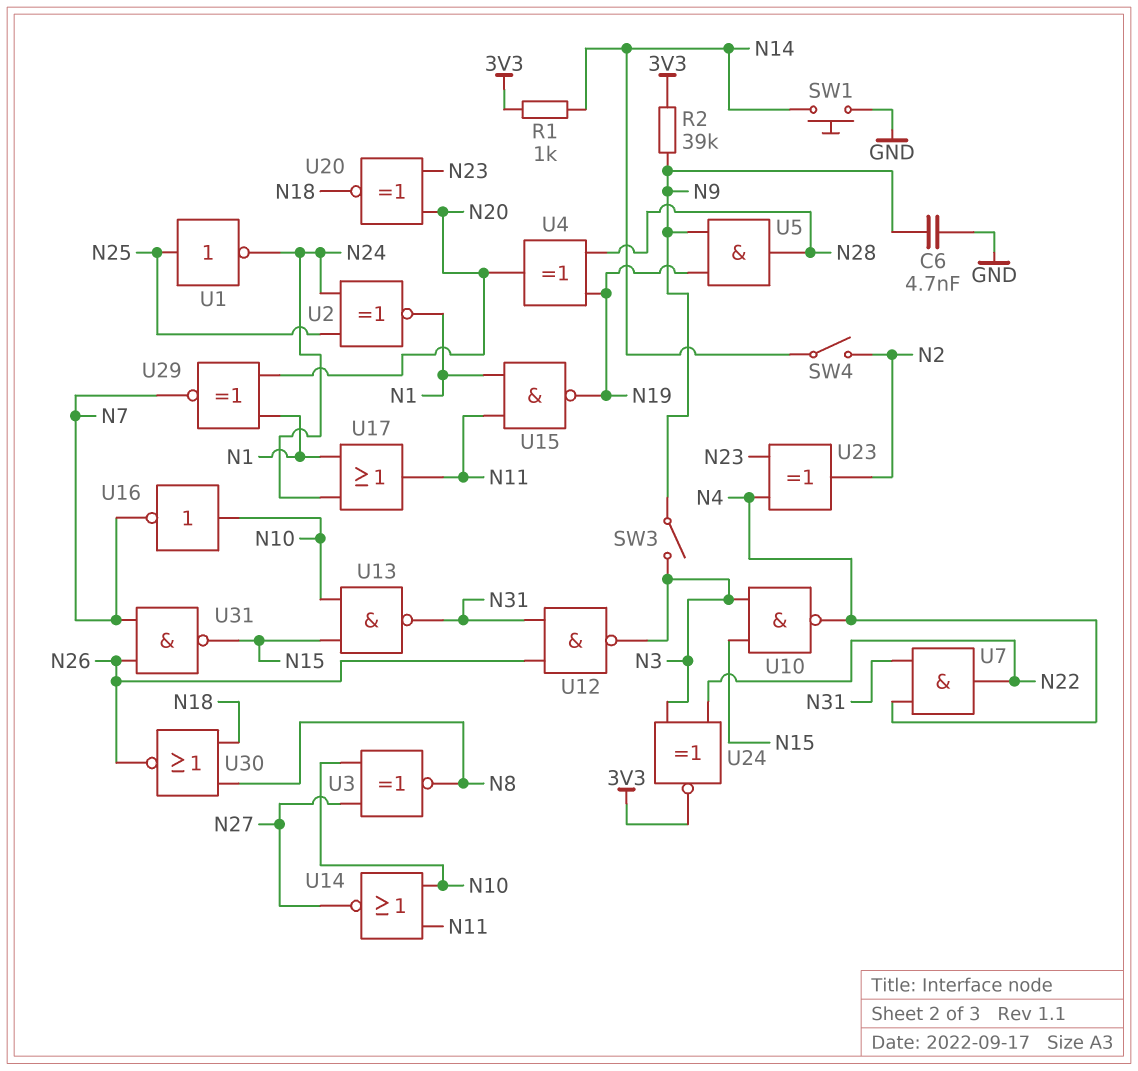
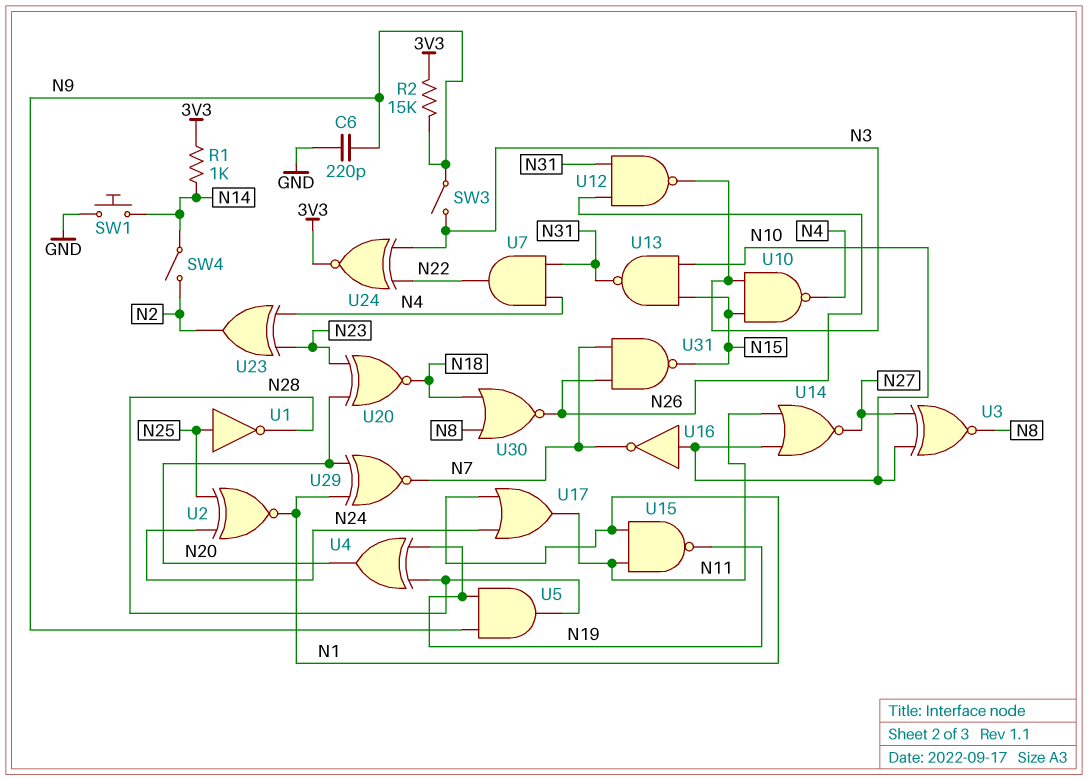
C6: 4.7nF (GND, N9) -> 220pF (GND, N9)
R2: 39k (3V3, N9) -> 15k (3V3, N9)
U1: NOT (in N25, out N24) -> NOT (in N25, out N28)

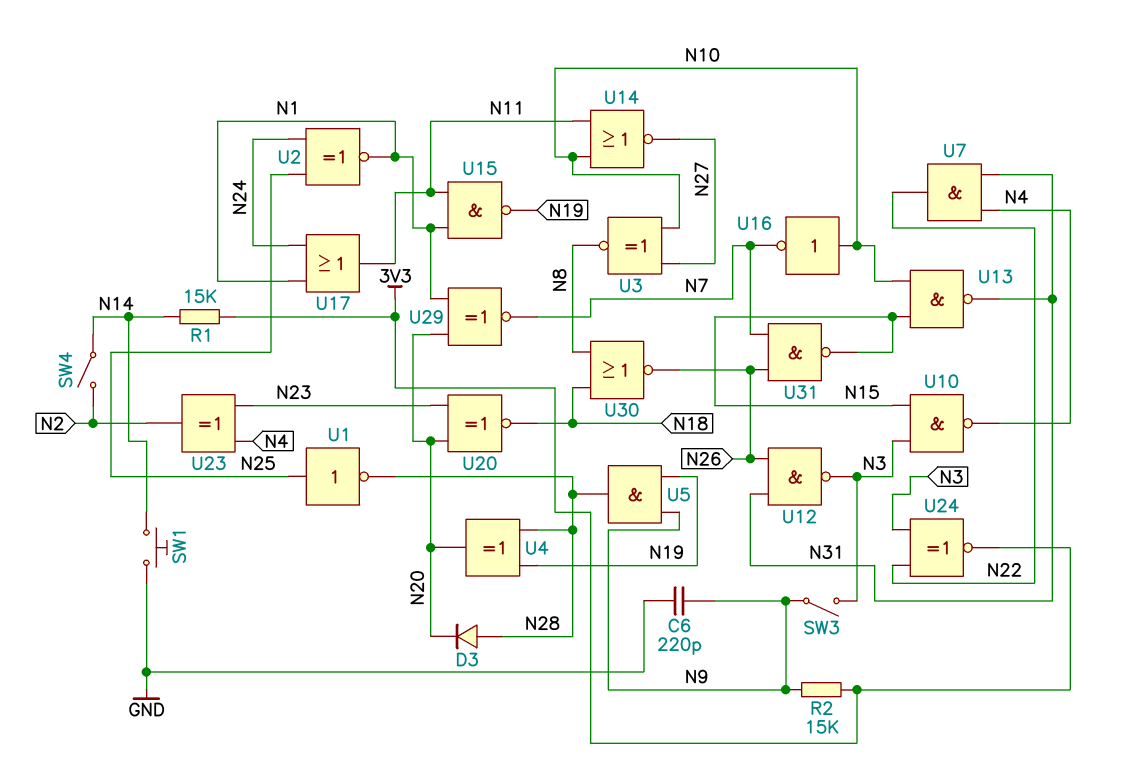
D3: none -> diode (A N28, K N20)
R1: 1k (3V3, N14) -> 15k (3V3, N14)

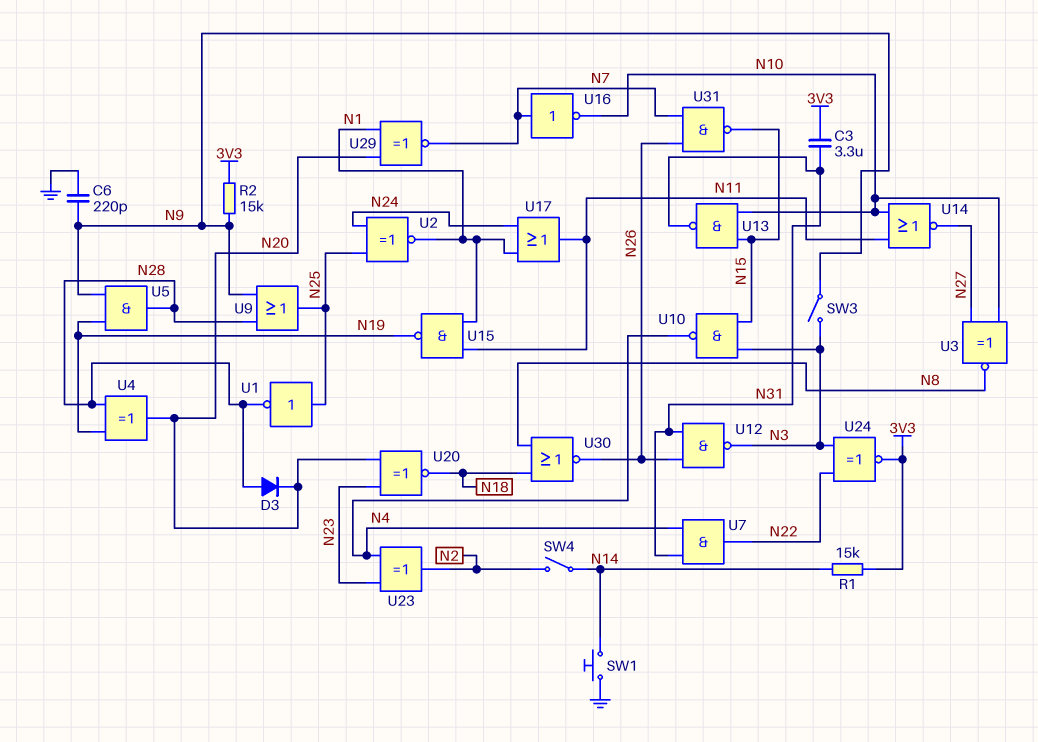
C3: none -> 3.3uF (3V3, N31)
U9: none -> OR (in N9, in N28, out N25)
U16: NOT (in N10, out N7) -> NOT (in N7, out N10)

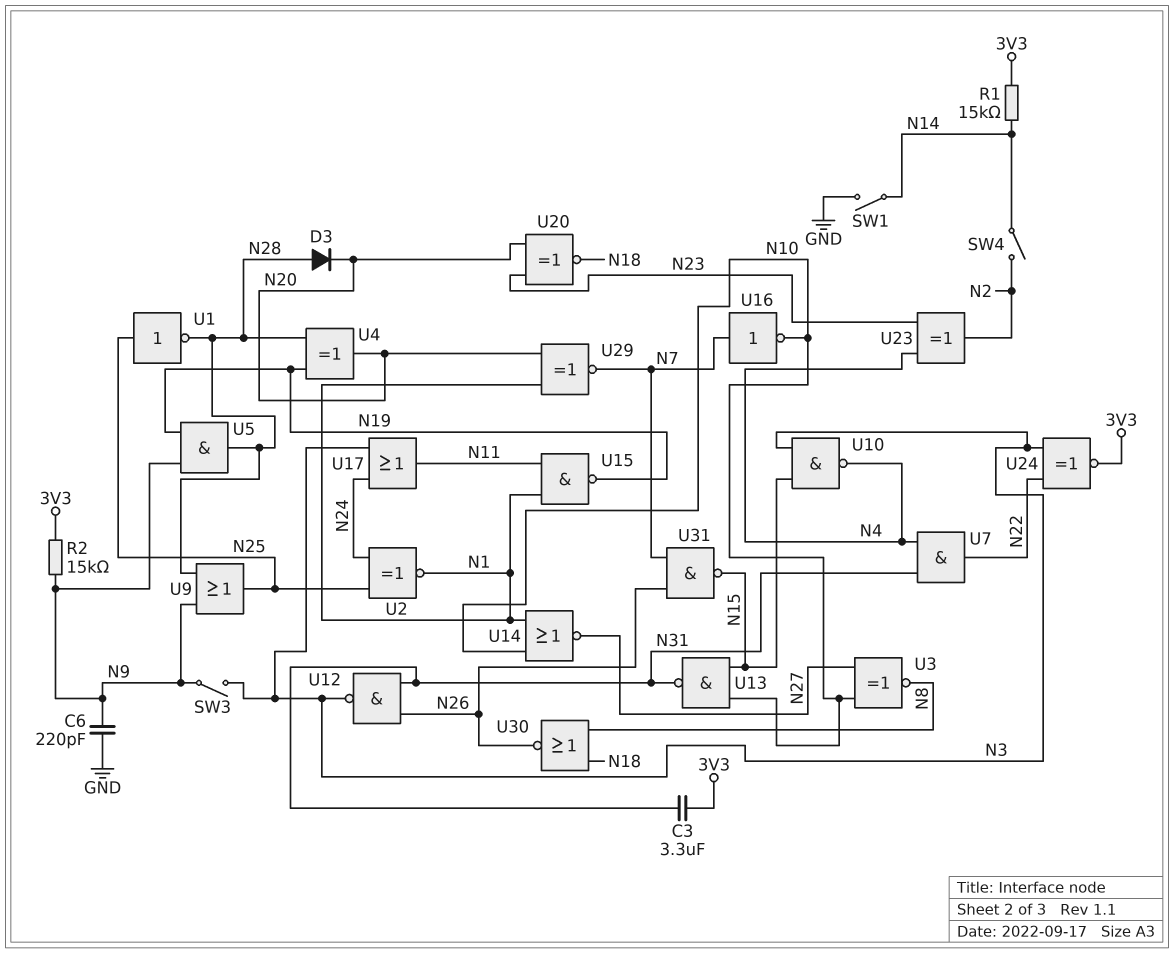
SW1: button (GND, N14) -> switch (GND, N14)
U14: NOR (in N10, in N11, out N27) -> NOR (in N1, in N10, out N27)
U17: OR (in N1, in N24, out N11) -> OR (in N3, in N24, out N11)

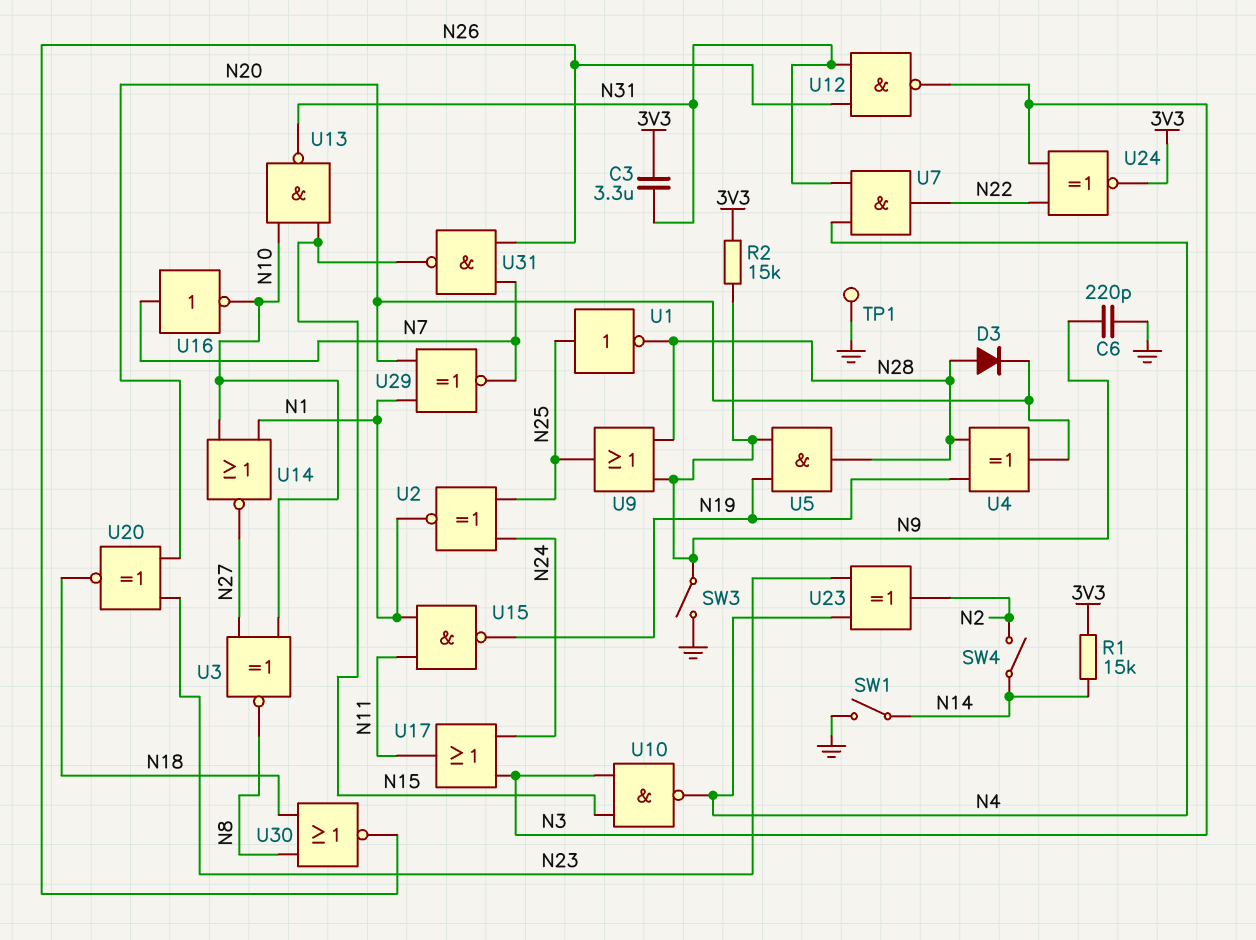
SW3: switch (N3, N9) -> switch (GND, N9)
TP1: none -> test point (GND)

